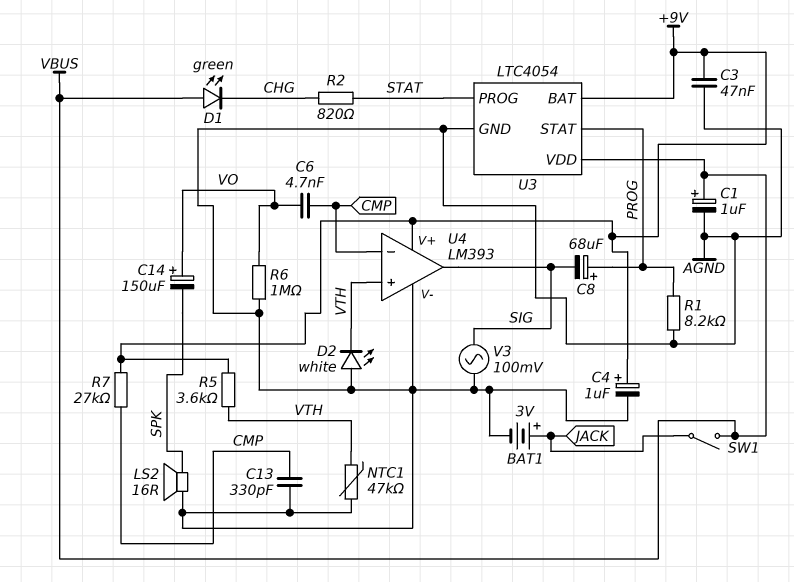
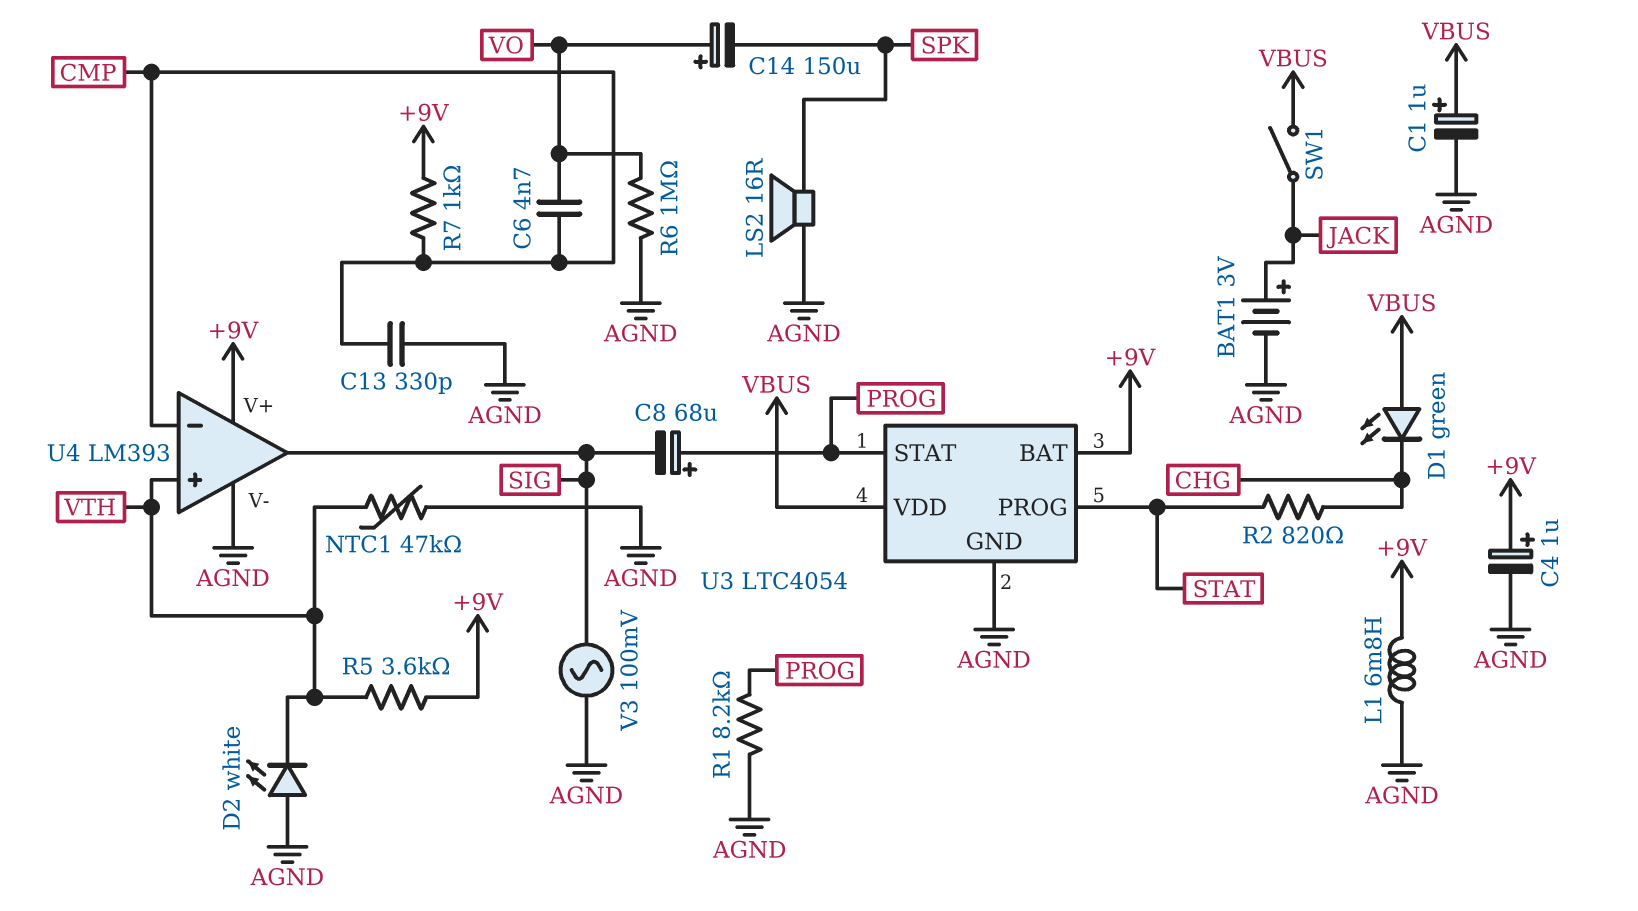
C3: 47nF (+9V, AGND) -> none
L1: none -> 6.8mH (+9V, AGND)
R7: 27k (+9V, CMP) -> 1k (+9V, CMP)

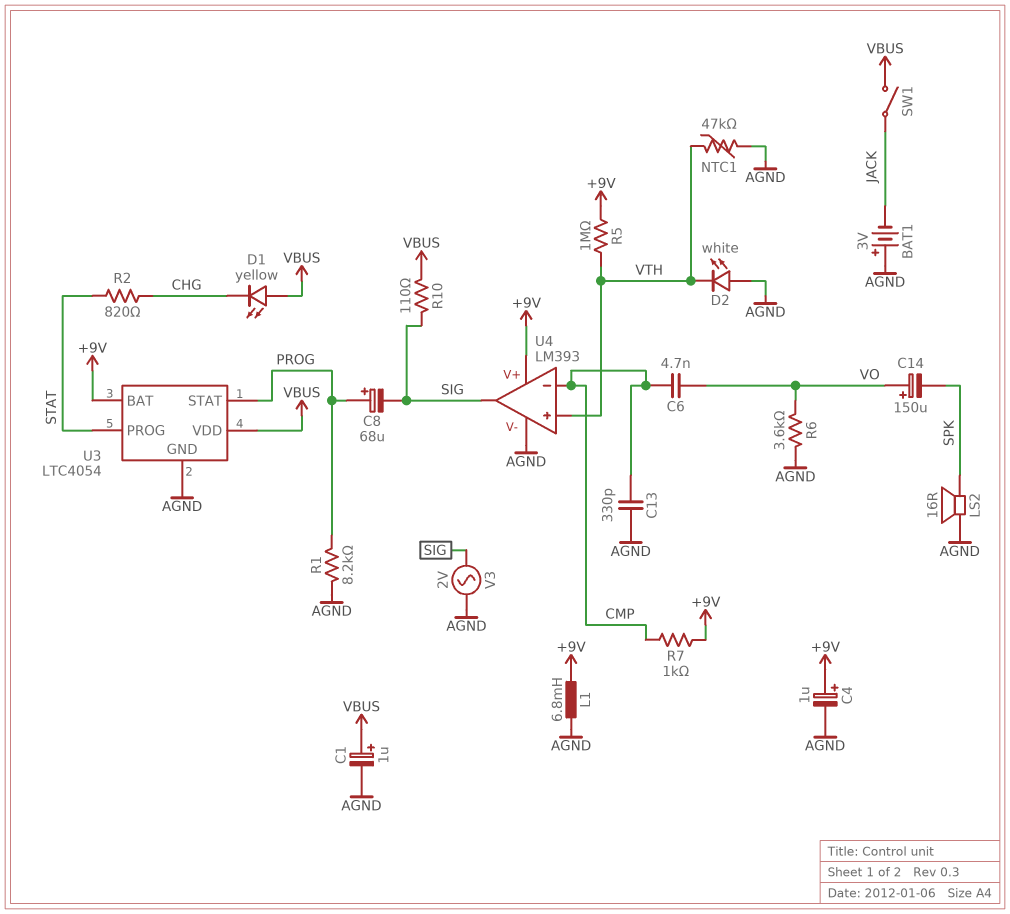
BAT1: 3V (plus JACK, minus AGND) -> 3V (plus AGND, minus JACK)
D1: LED green (A VBUS, K CHG) -> LED yellow (A VBUS, K CHG)
R5: 3.6k (+9V, VTH) -> 1M (+9V, VTH)
R6: 1M (AGND, VO) -> 3.6k (AGND, VO)
R10: none -> 110 (SIG, VBUS)
V3: AC 100mV (AGND, SIG) -> AC 2V (AGND, SIG)

